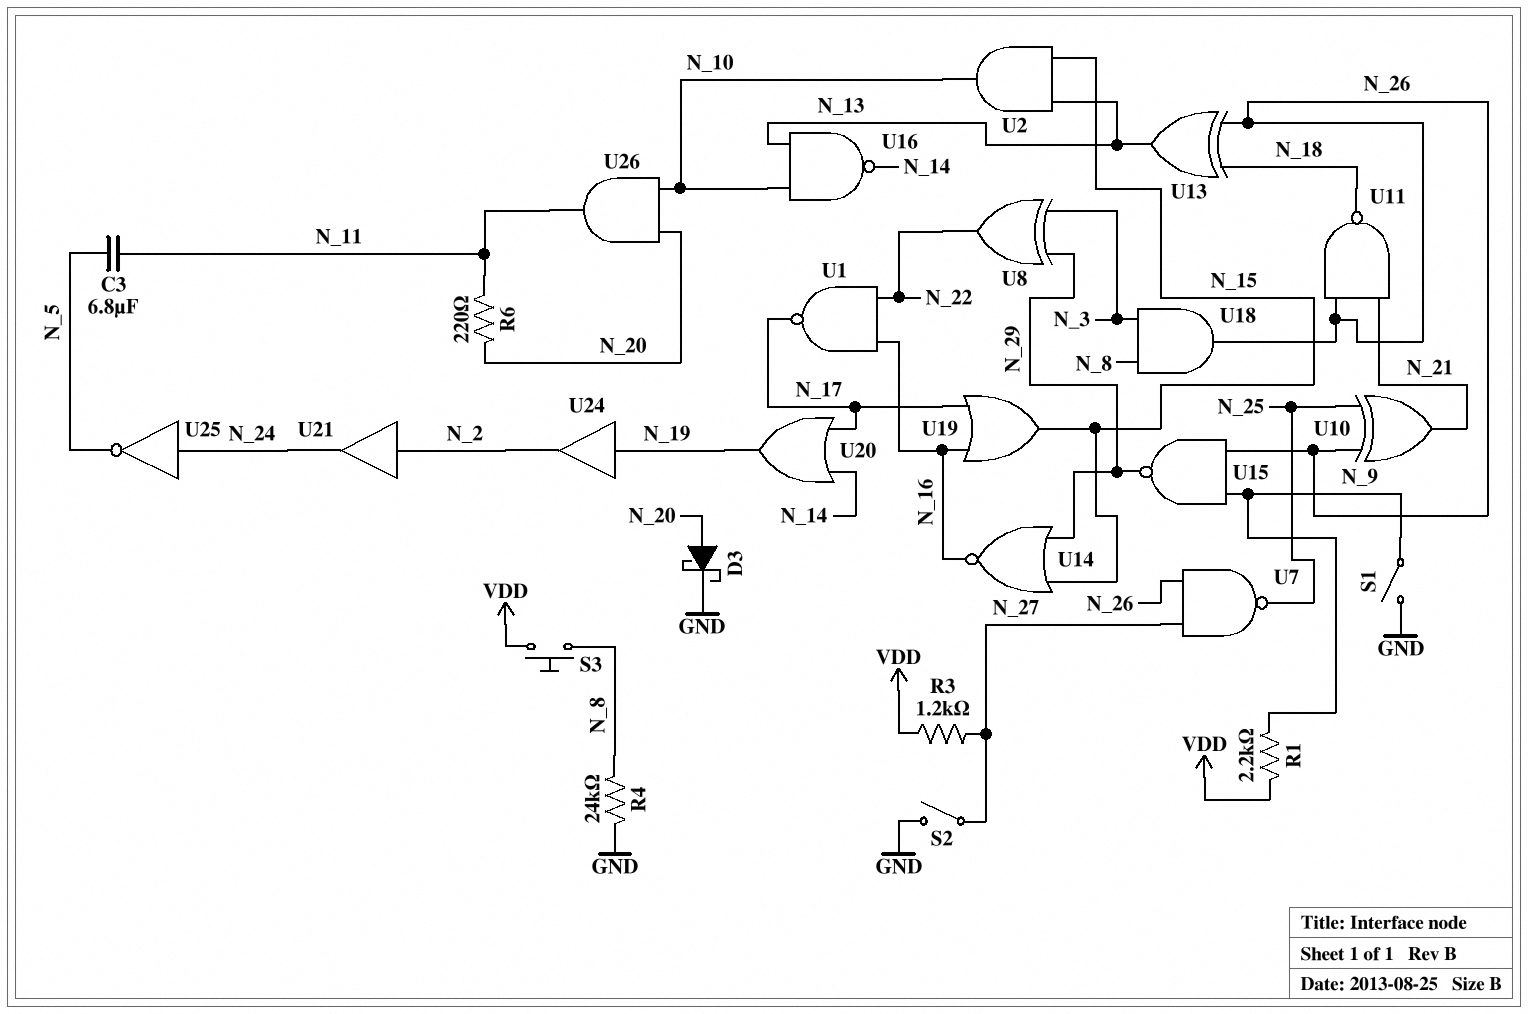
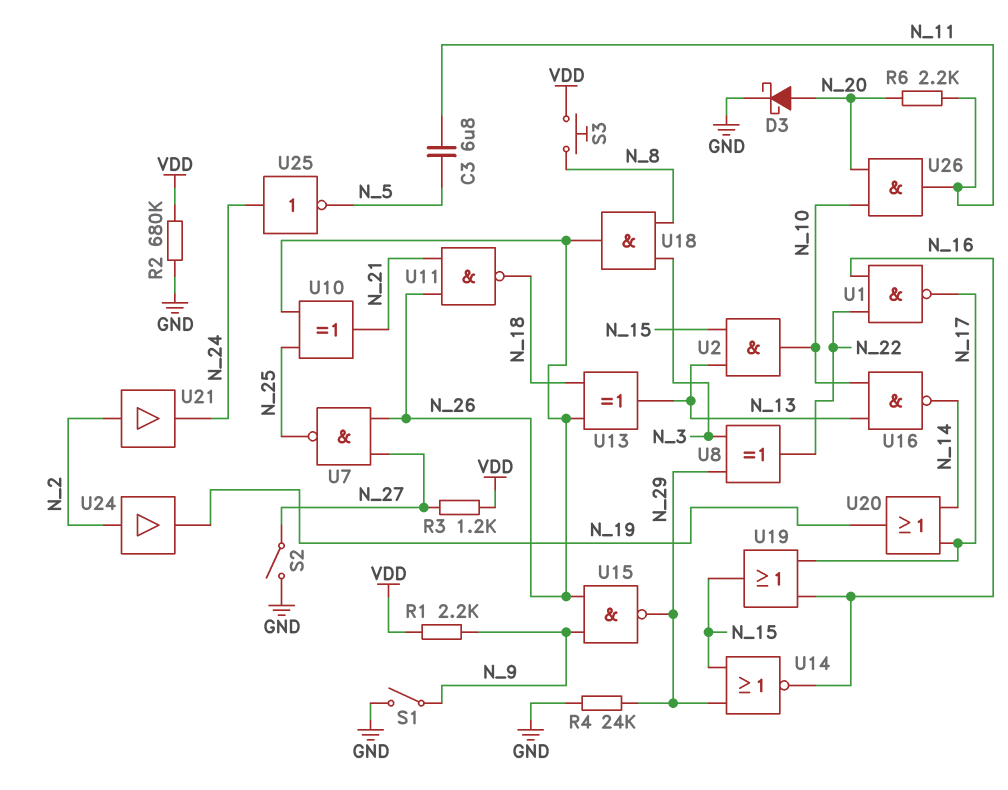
R2: none -> 680k (GND, VDD)
R4: 24k (GND, N_8) -> 24k (GND, N_29)
R6: 220 (N_11, N_20) -> 2.2k (N_11, N_20)
U24: buffer (in N_19, out N_2) -> buffer (in N_2, out N_19)

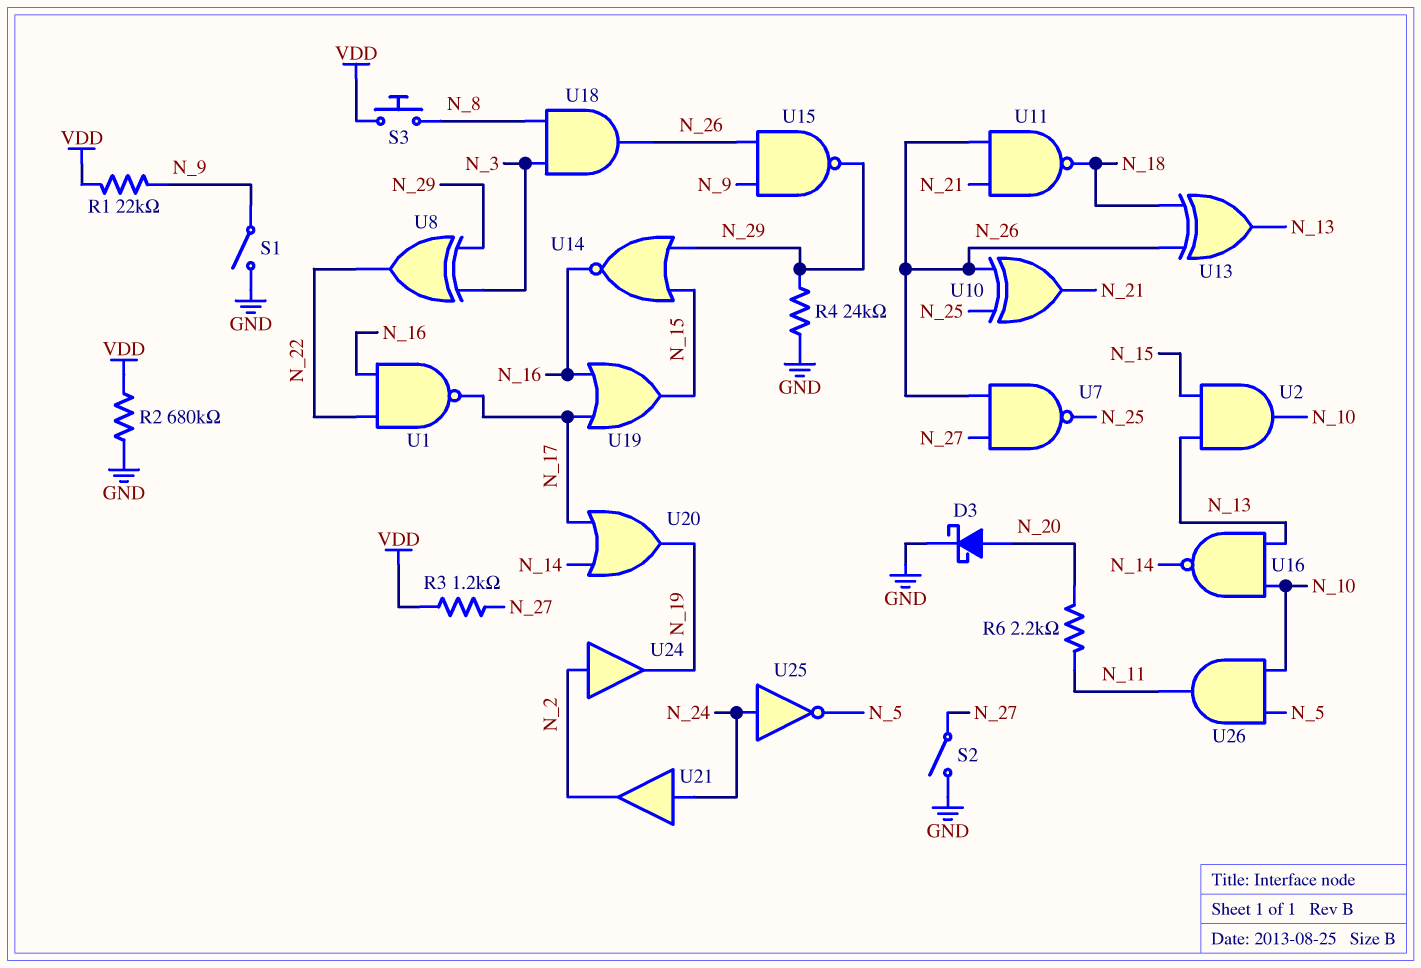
C3: 6.8uF (N_5, N_11) -> none
R1: 2.2k (N_9, VDD) -> 22k (N_9, VDD)
U21: buffer (in N_2, out N_24) -> buffer (in N_24, out N_2)
U26: AND (in N_10, in N_20, out N_11) -> AND (in N_5, in N_10, out N_11)

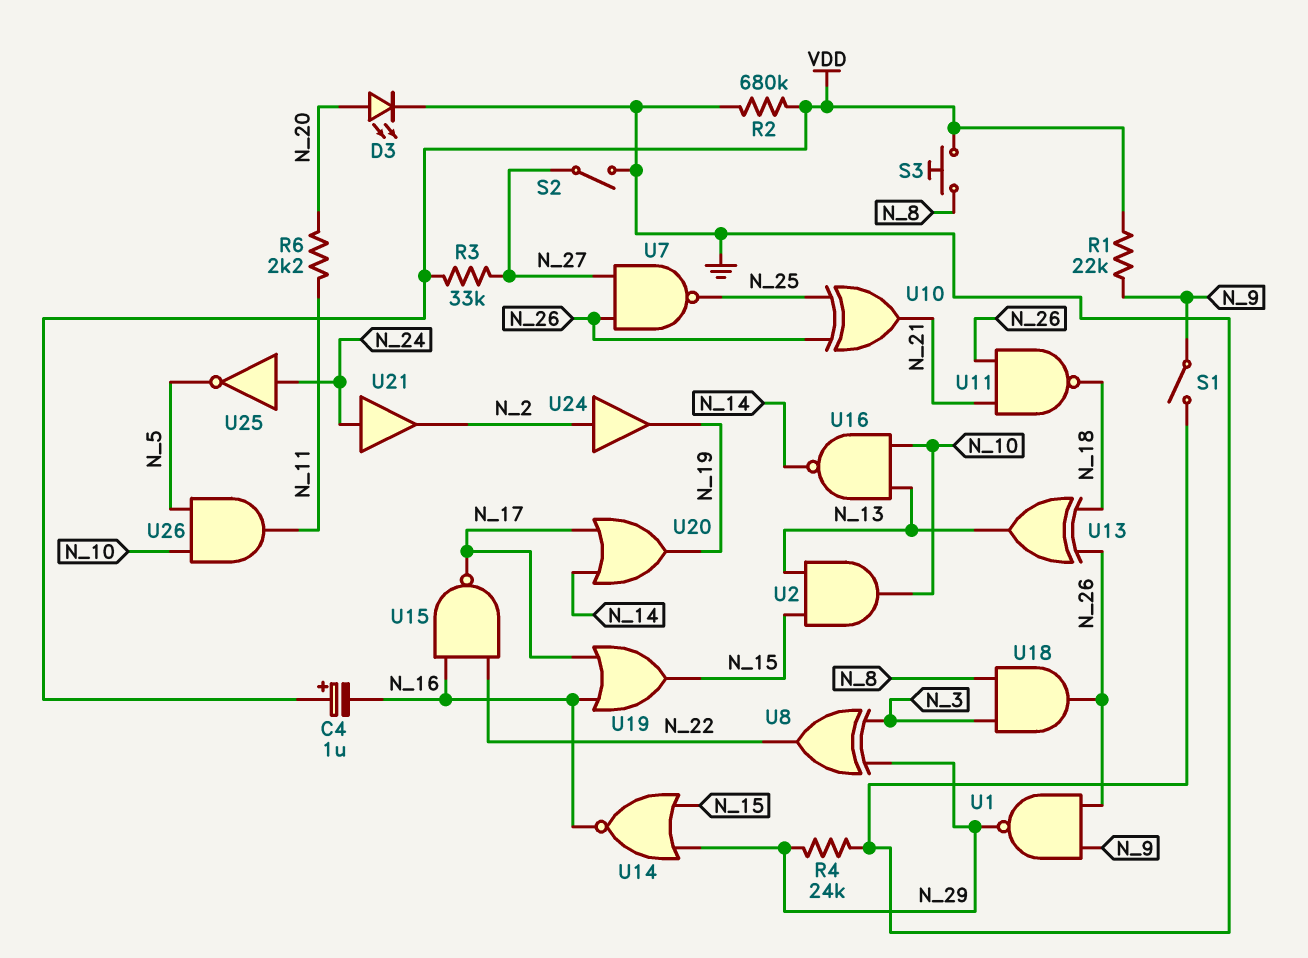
C4: none -> 1uF (plus VDD, minus N_16)
D3: schottky (A N_20, K GND) -> LED (A N_20, K GND)
R3: 1.2k (N_27, VDD) -> 33k (N_27, VDD)
U1: NAND (in N_16, in N_22, out N_17) -> NAND (in N_9, in N_26, out N_29)
U15: NAND (in N_9, in N_26, out N_29) -> NAND (in N_16, in N_22, out N_17)

